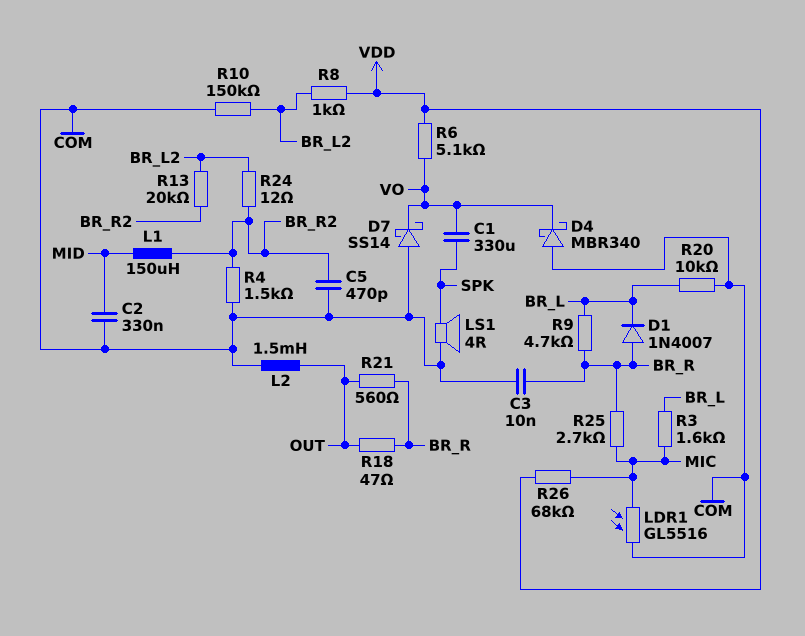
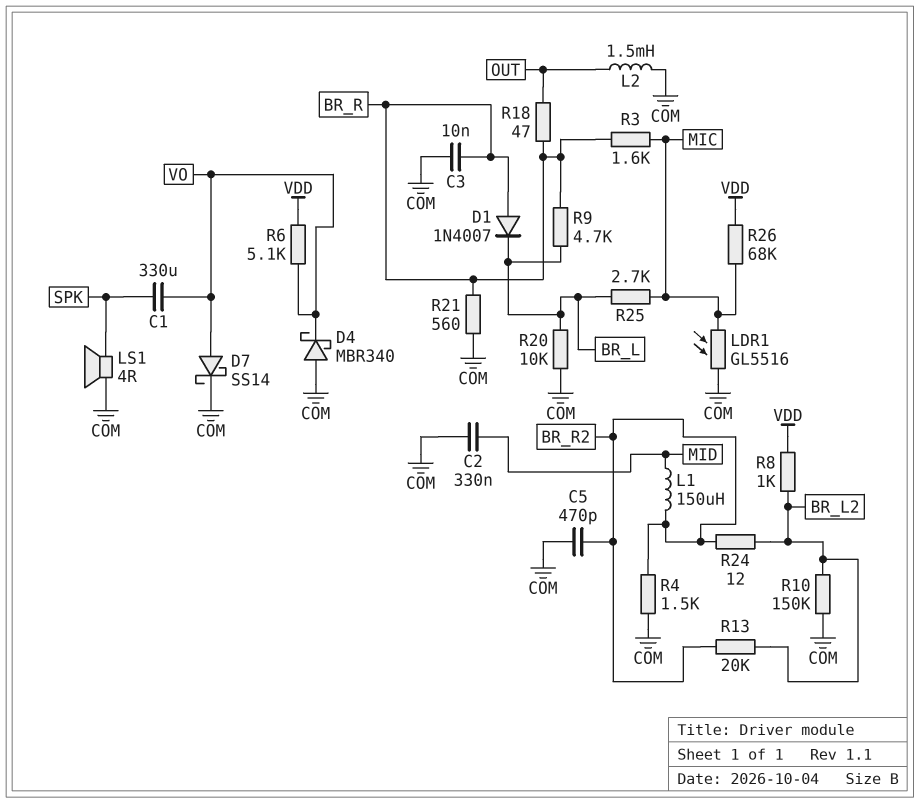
D7: schottky SS14 (A COM, K VO) -> schottky SS14 (A VO, K COM)
R3: 1.6k (BR_L, MIC) -> 1.6k (BR_R, MIC)
R21: 560 (BR_R, OUT) -> 560 (BR_R, COM)
R25: 2.7k (BR_R, MIC) -> 2.7k (BR_L, MIC)

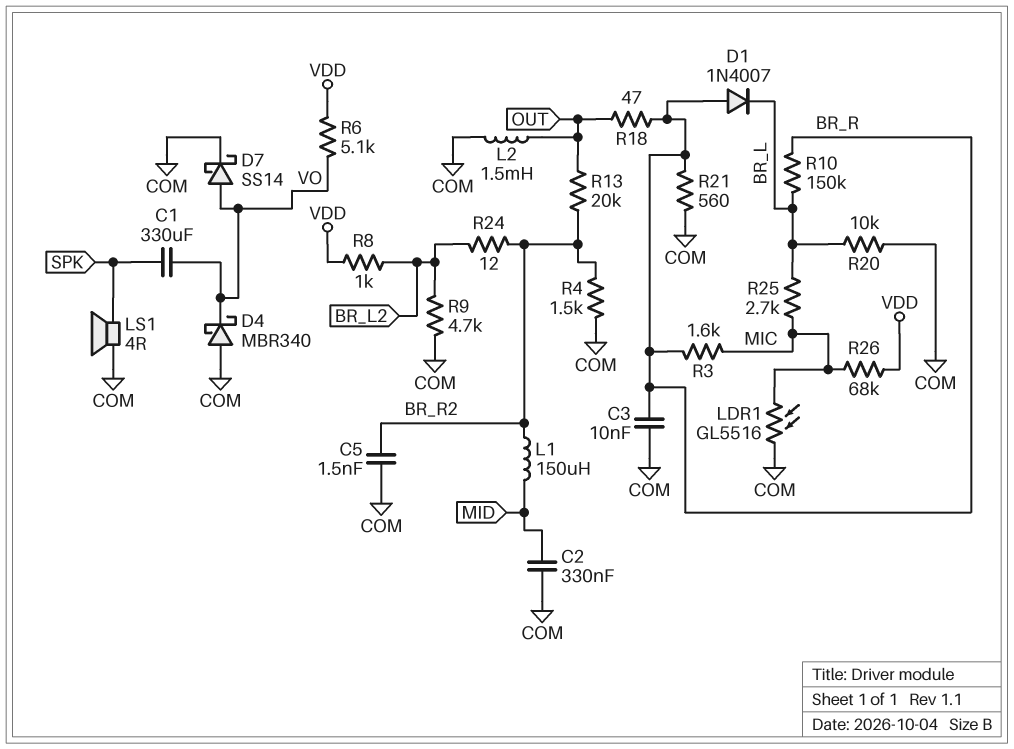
C5: 470pF (BR_R2, COM) -> 1.5nF (BR_R2, COM)
R9: 4.7k (BR_L, BR_R) -> 4.7k (BR_L2, COM)
R10: 150k (BR_L2, COM) -> 150k (BR_L, BR_R)
R13: 20k (BR_L2, BR_R2) -> 20k (BR_R2, OUT)

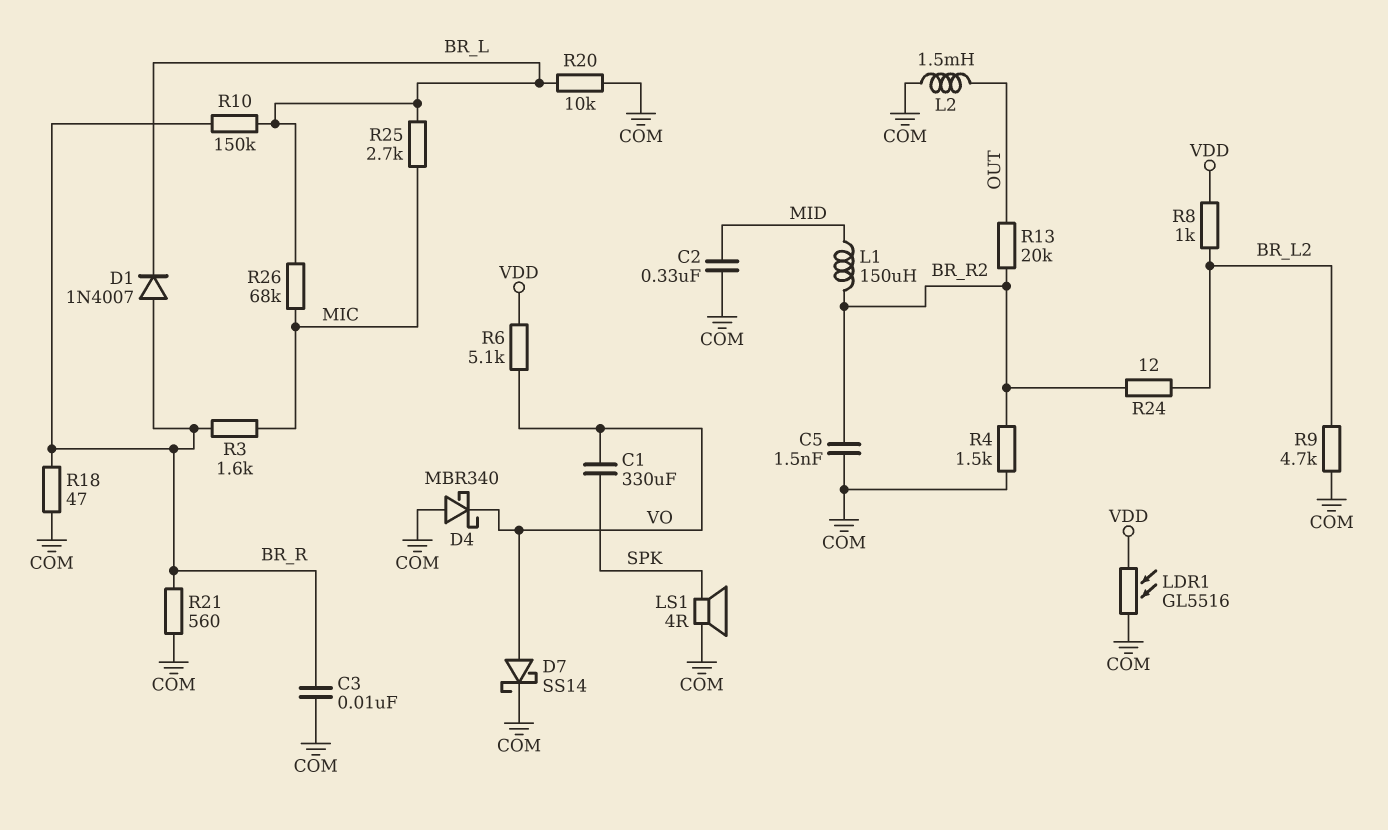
LDR1: GL5516 (COM, MIC) -> GL5516 (COM, VDD)
R18: 47 (BR_R, OUT) -> 47 (BR_R, COM)
R26: 68k (MIC, VDD) -> 68k (BR_L, MIC)

